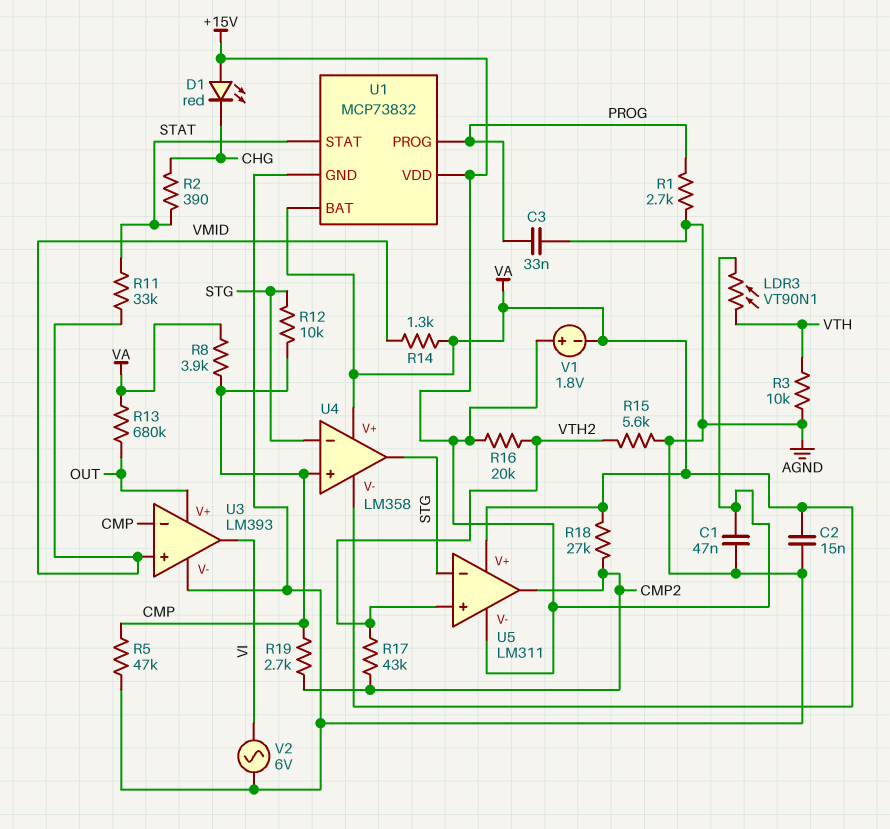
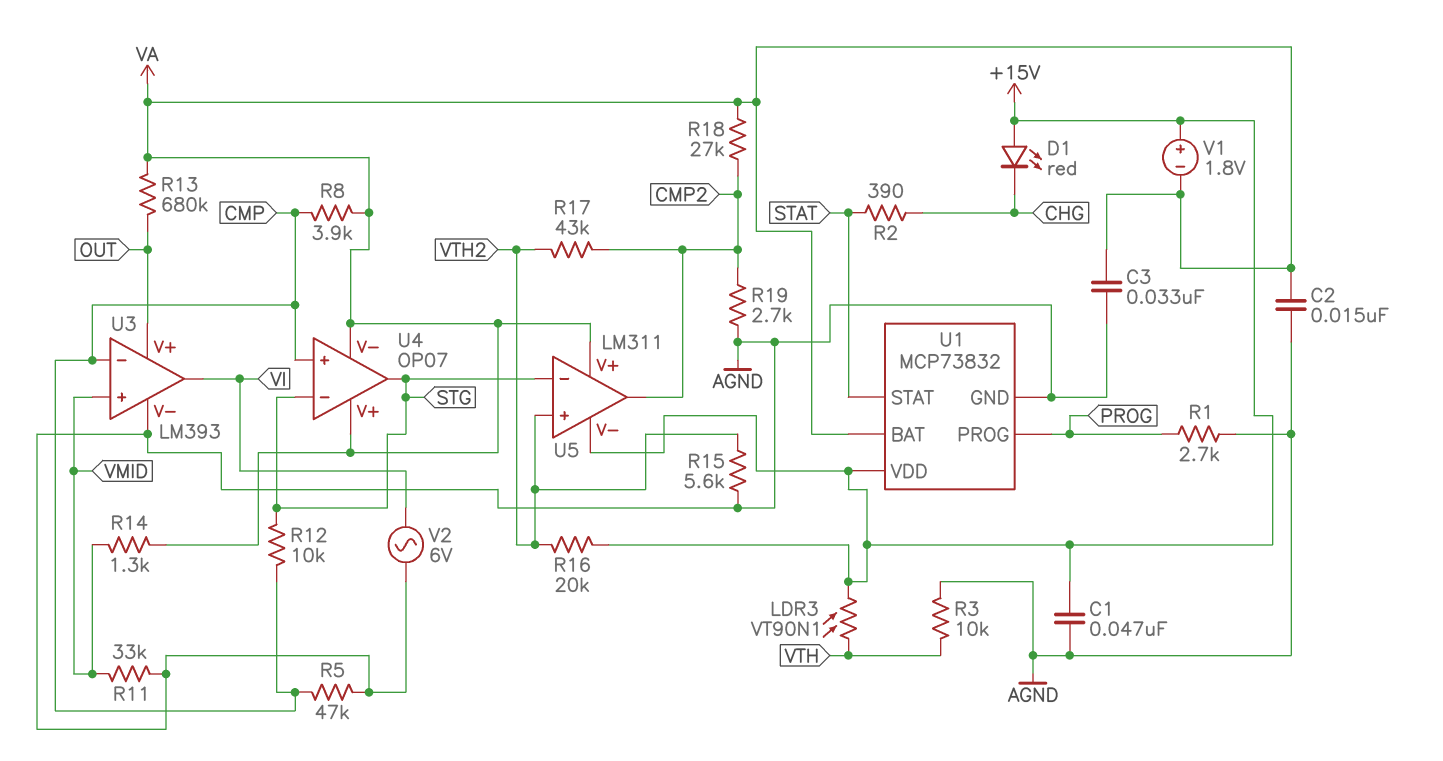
C3: 33nF (AGND, PROG) -> 33nF (AGND, VA)
R11: 33k (STAT, VMID) -> 33k (AGND, VMID)
R19: 2.7k (CMP, CMP2) -> 2.7k (AGND, CMP2)
U4: LM358 -> OP07

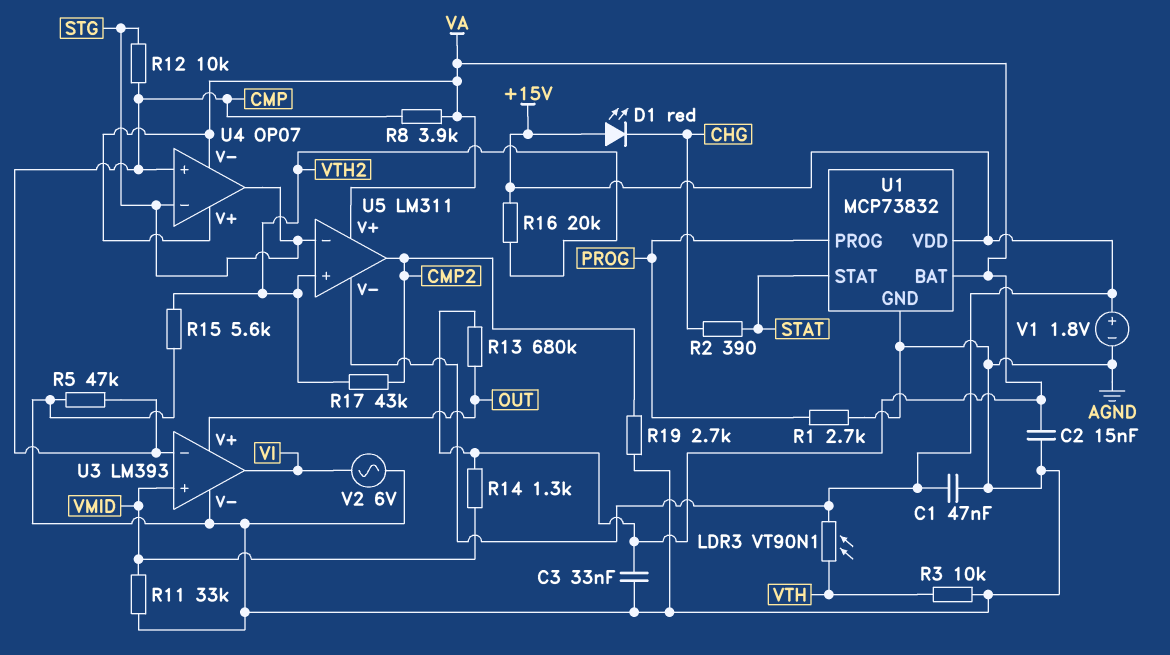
R18: 27k (CMP2, VA) -> none
V1: 1.8V (plus +15V, minus VA) -> 1.8V (plus +15V, minus AGND)

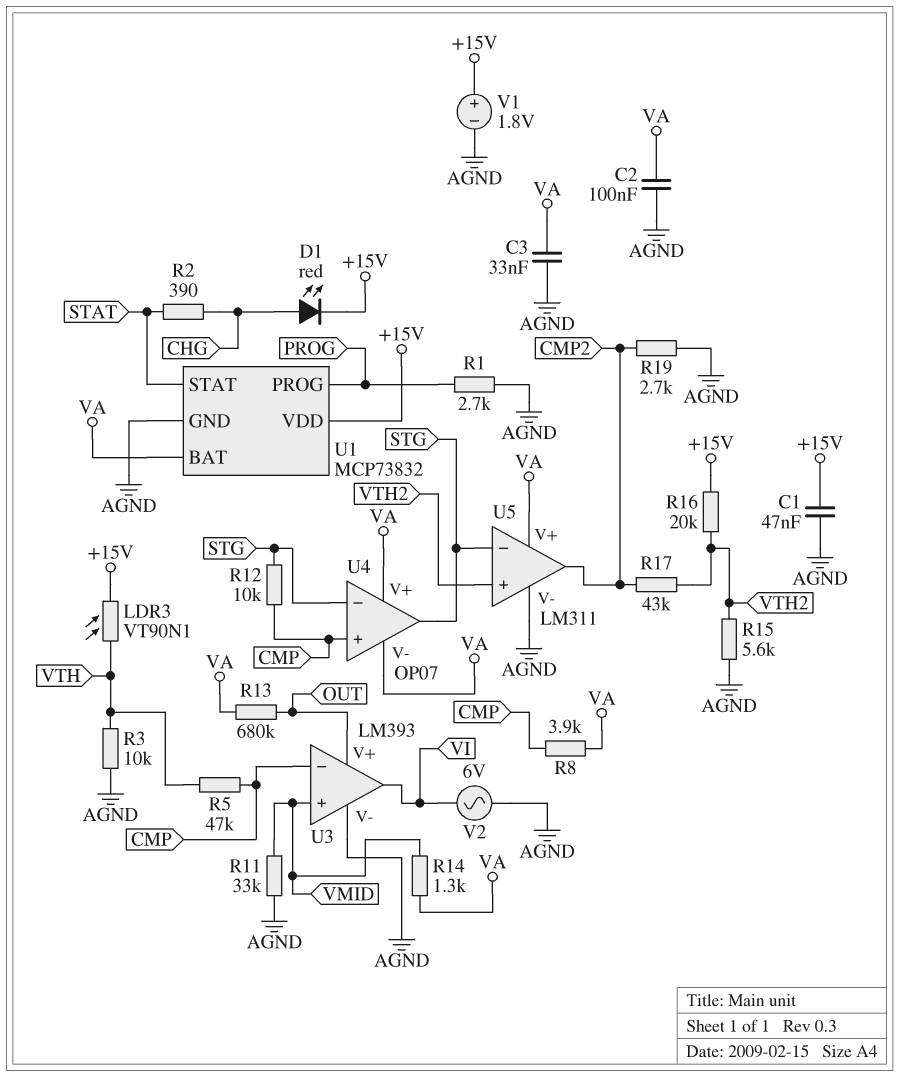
C2: 15nF (AGND, VA) -> 100nF (AGND, VA)
D1: LED red (A +15V, K CHG) -> LED red (A CHG, K +15V)
R5: 47k (AGND, CMP) -> 47k (CMP, VTH)
U5 pin V-: +15V -> AGND

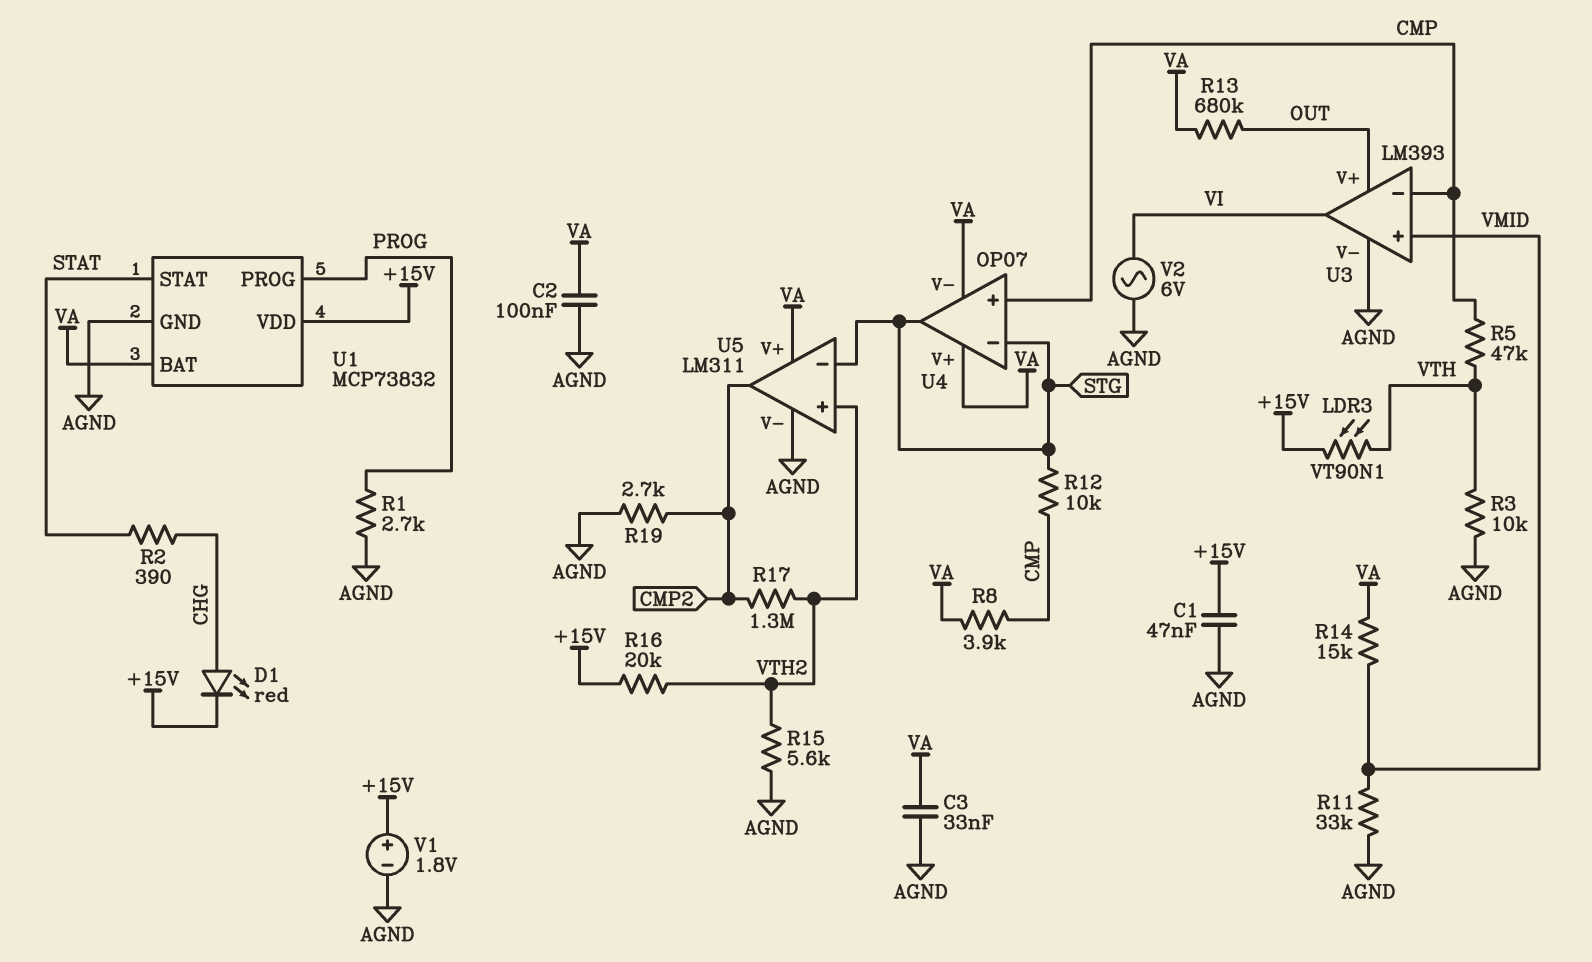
R14: 1.3k (VA, VMID) -> 15k (VA, VMID)
R17: 43k (CMP2, VTH2) -> 1.3M (CMP2, VTH2)

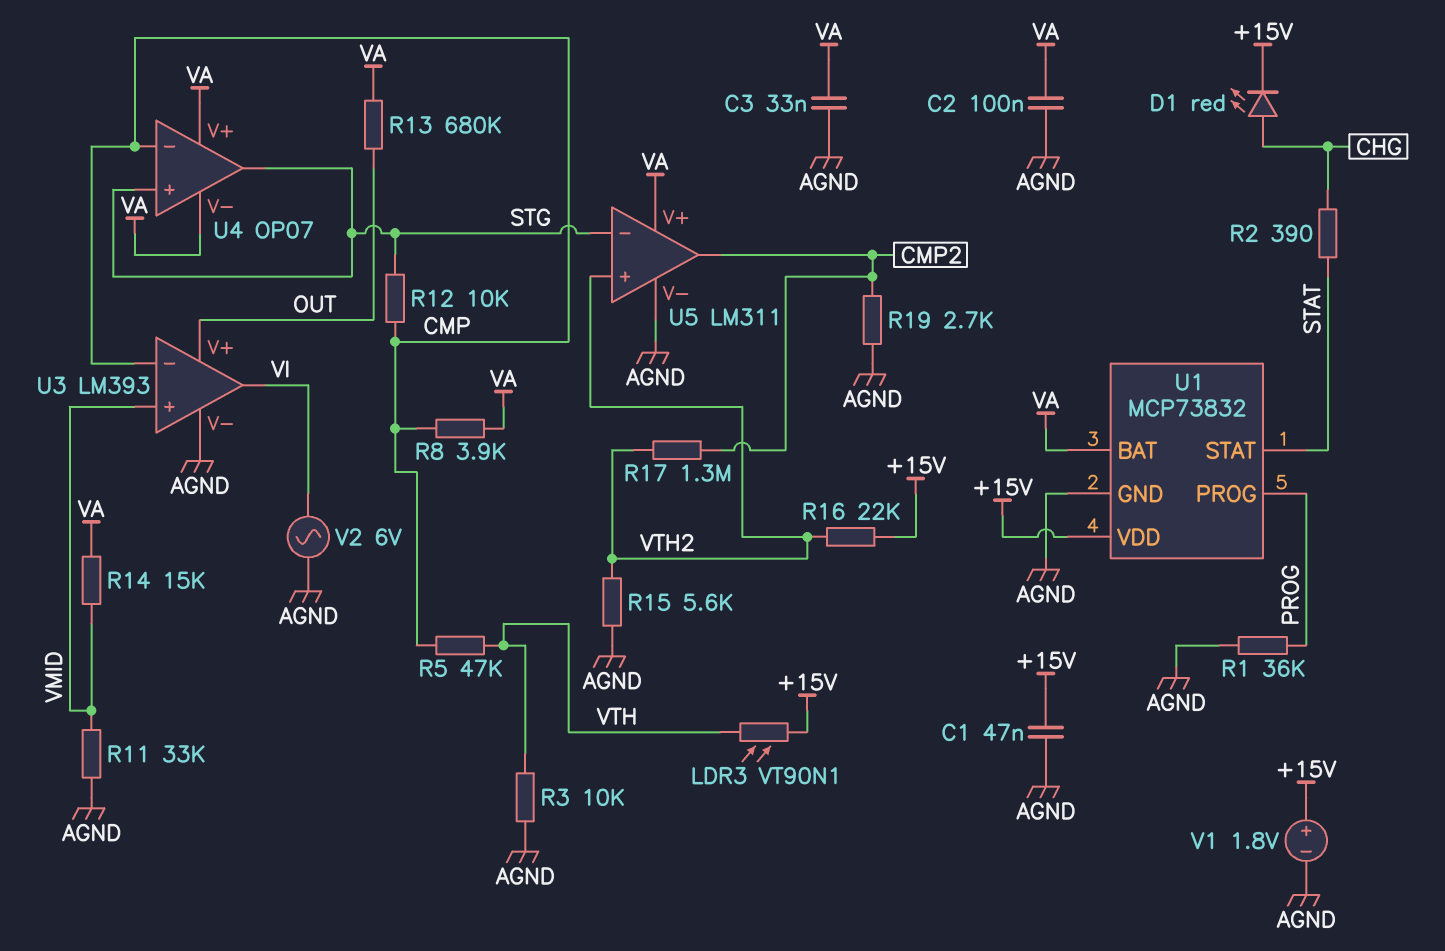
R1: 2.7k (AGND, PROG) -> 36k (AGND, PROG)
R16: 20k (+15V, VTH2) -> 22k (+15V, VTH2)
U4 pin in+: CMP -> STG
U4 pin in-: STG -> CMP

